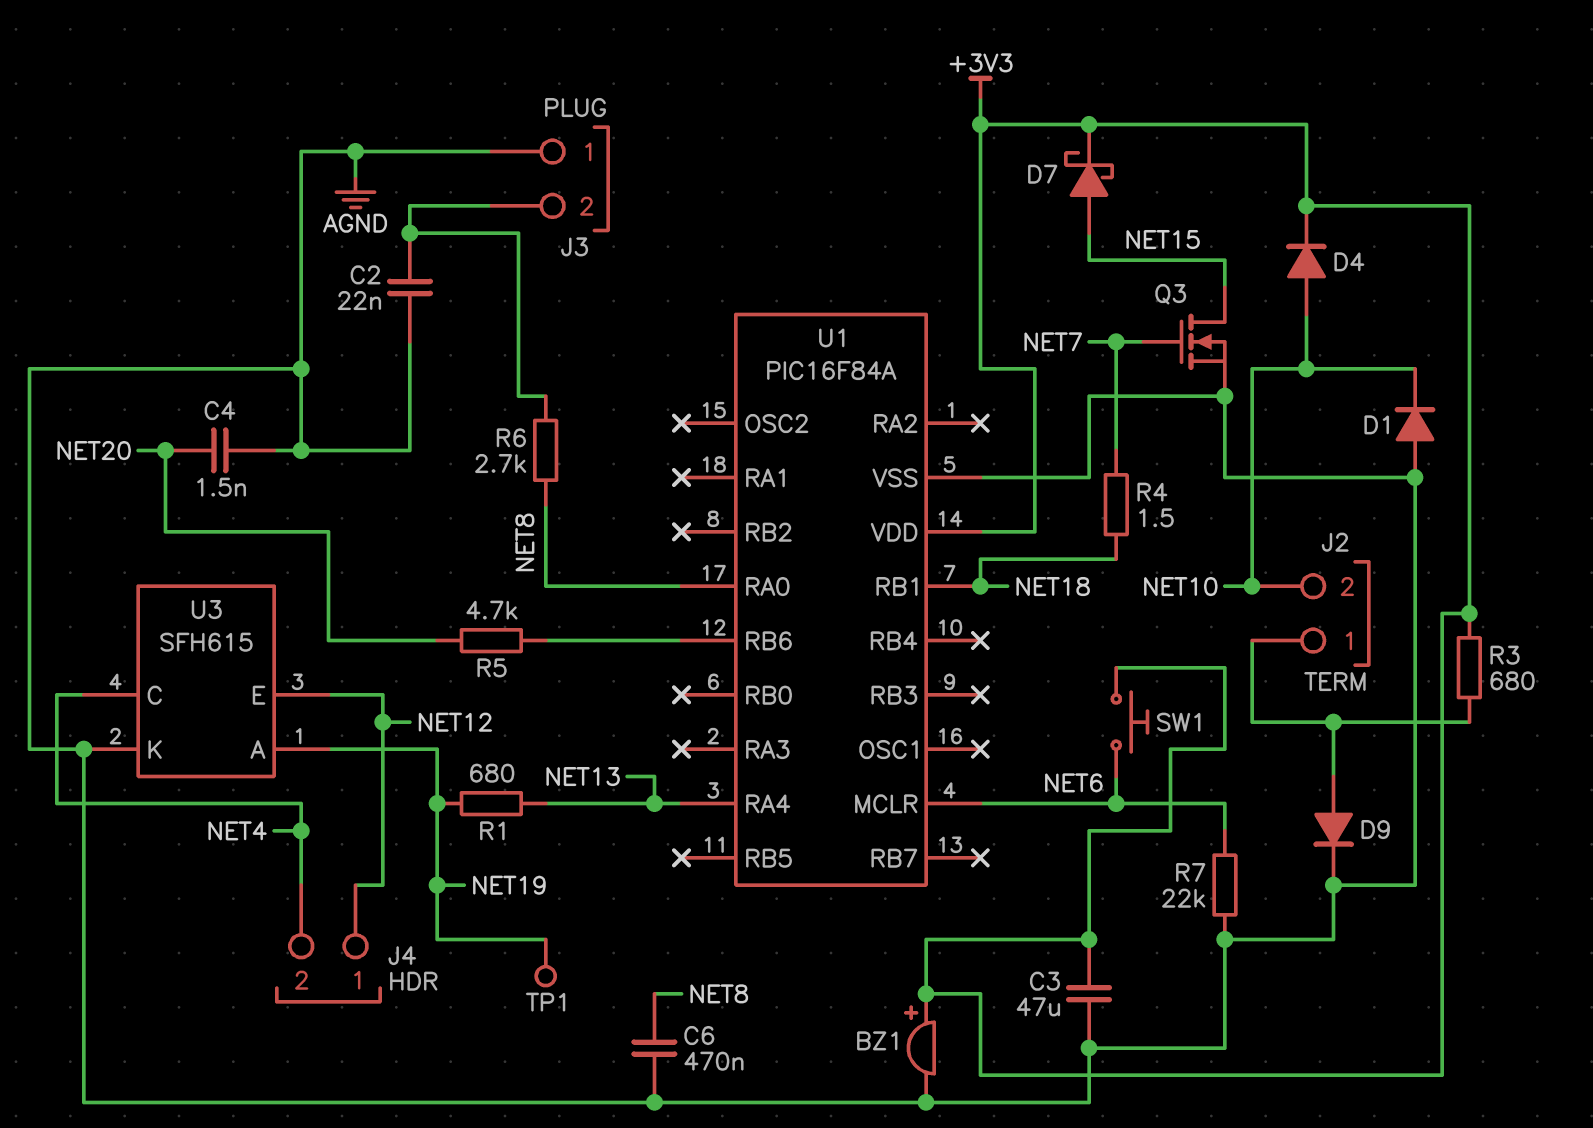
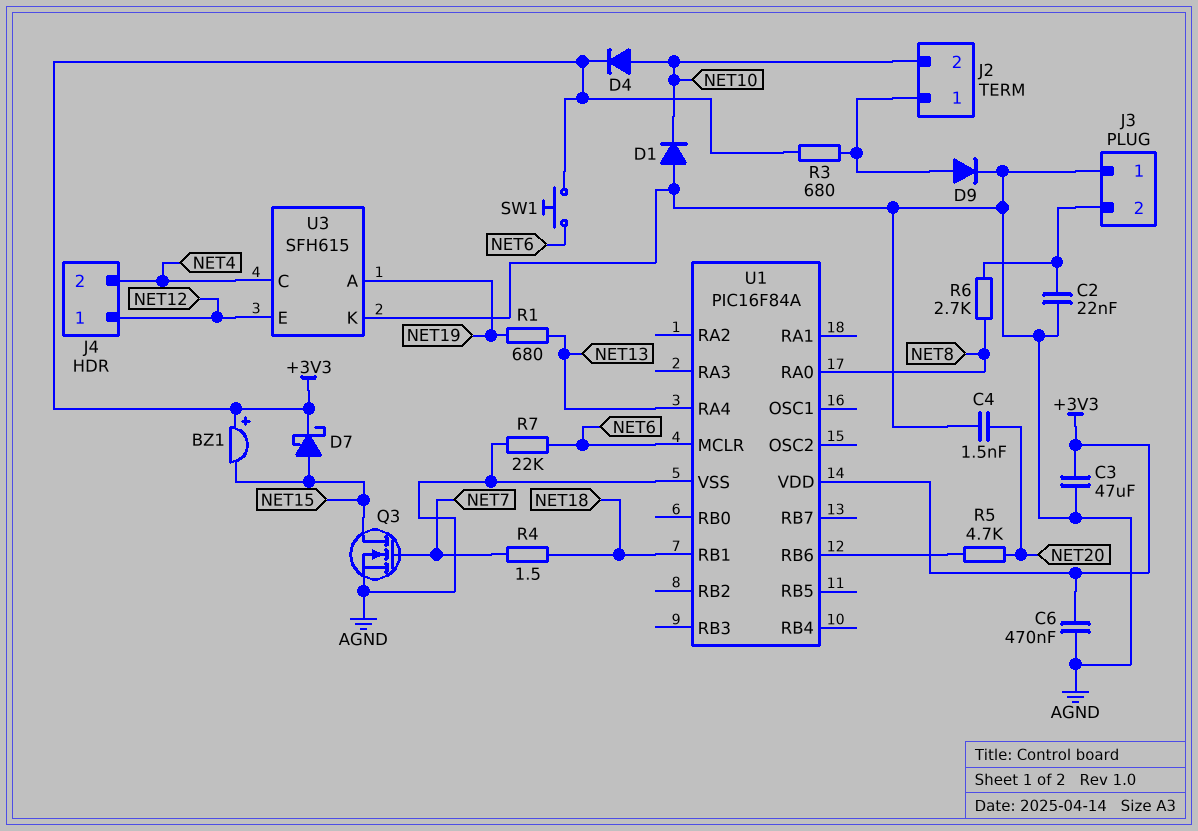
BZ1: buzzer (plus +3V3, minus AGND) -> buzzer (plus +3V3, minus NET15)
C6: 470nF (AGND, NET8) -> 470nF (+3V3, AGND)
TP1: test point (NET19) -> none

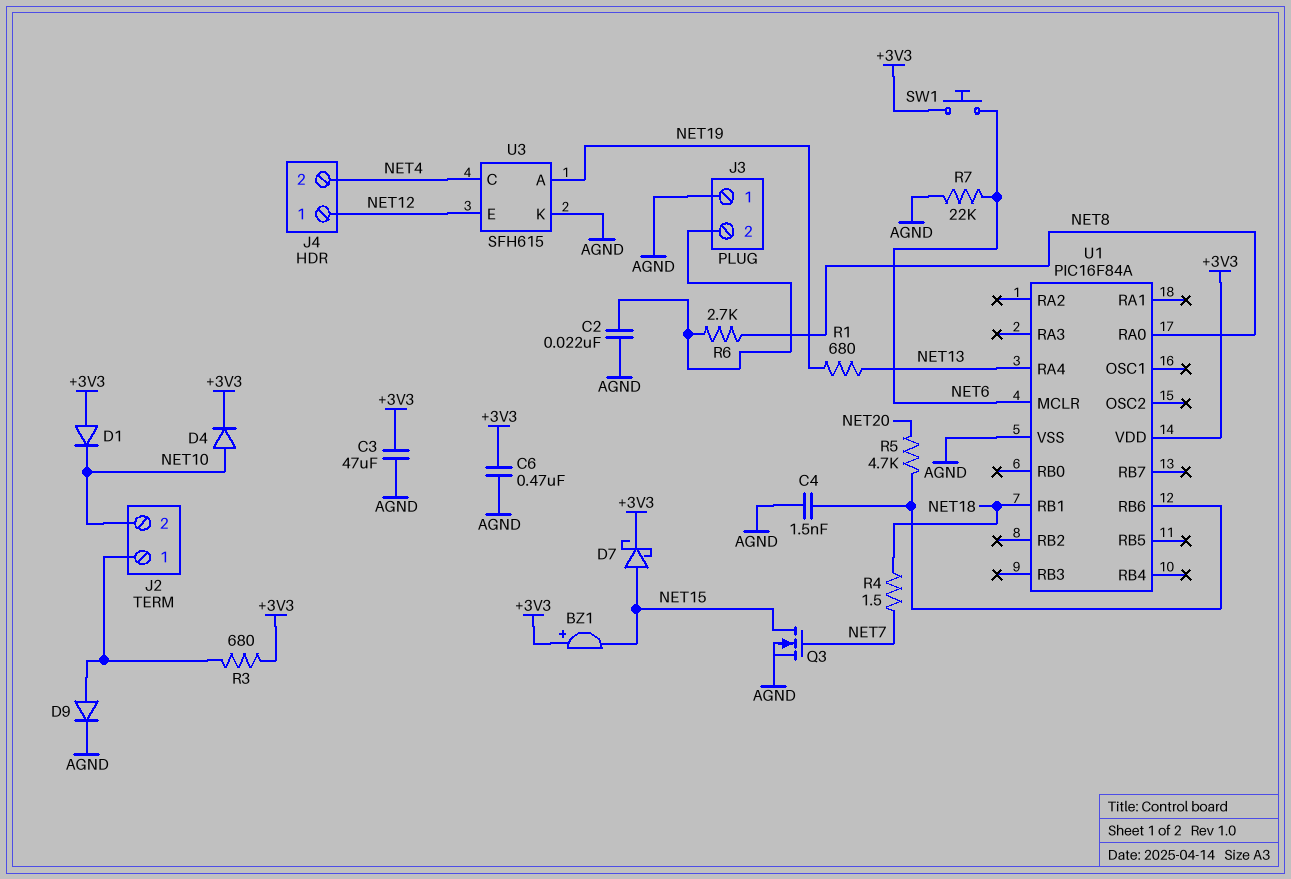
C4: 1.5nF (AGND, NET20) -> 1.5nF (AGND, U1/RB6)
D1: diode (A AGND, K NET10) -> diode (A +3V3, K NET10)

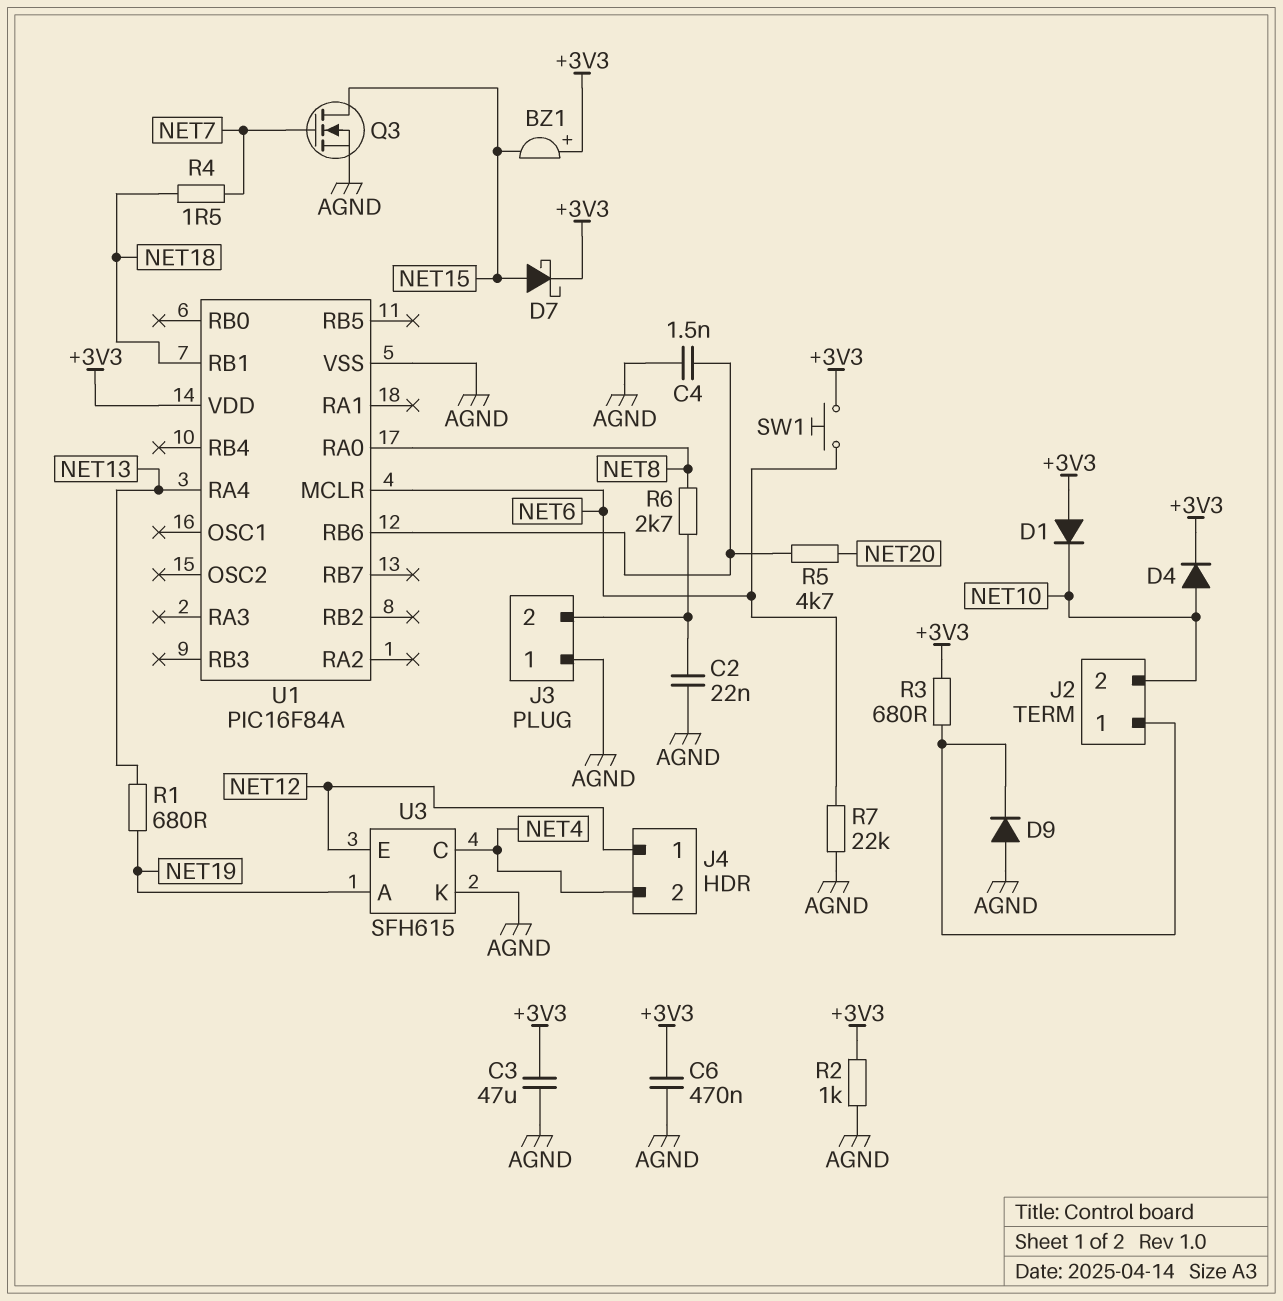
D9: diode (A J2/1, K AGND) -> diode (A AGND, K J2/1)
R2: none -> 1k (+3V3, AGND)

